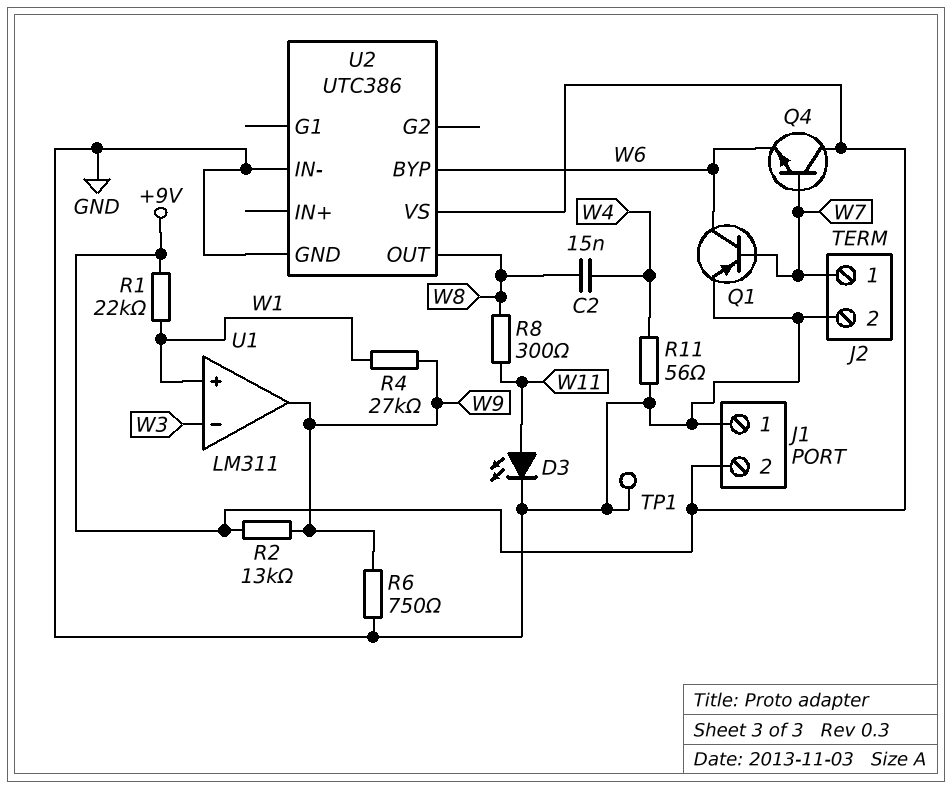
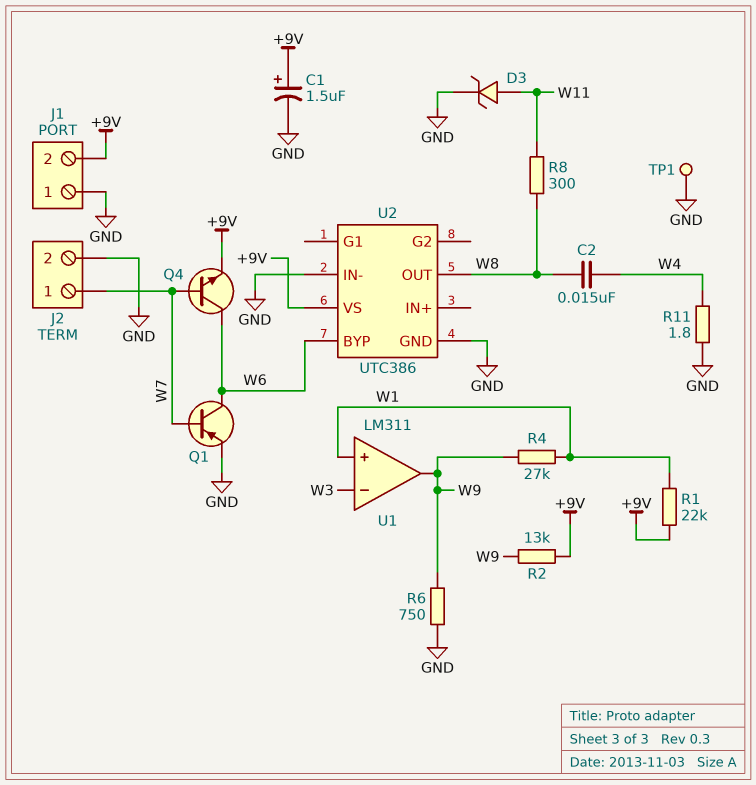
C1: none -> 1.5uF (plus +9V, minus GND)
D3: LED (A W11, K GND) -> zener (A W11, K GND)
Q4: NPN (B W7, C +9V, E W6) -> NPN (B W7, C W6, E +9V)
R11: 56 (GND, W4) -> 1.8 (GND, W4)

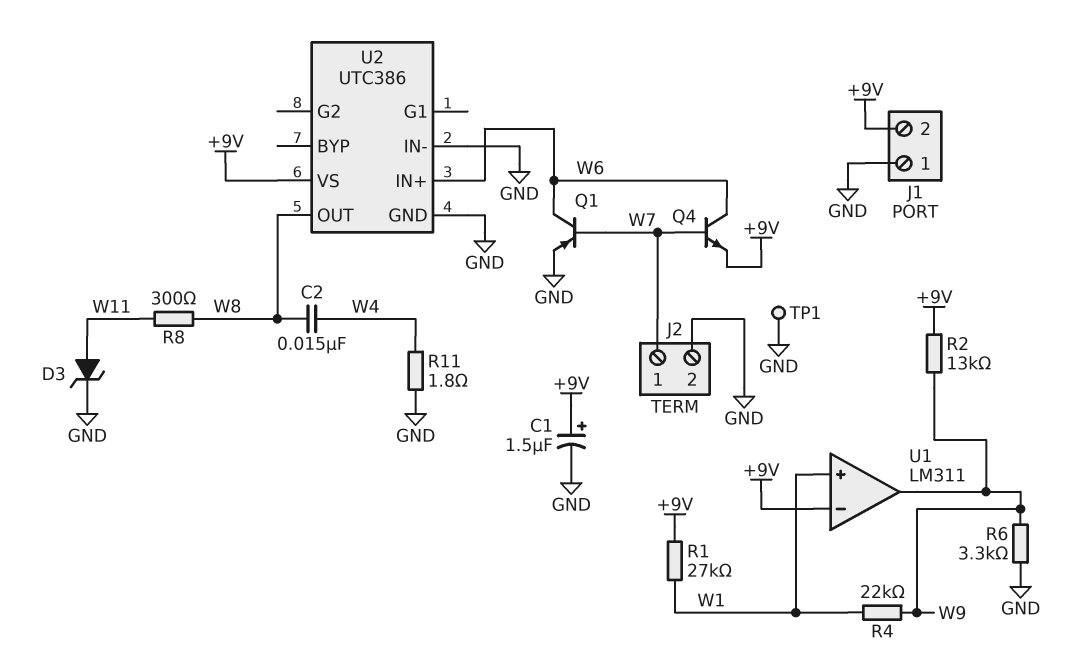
R1: 22k (+9V, W1) -> 27k (+9V, W1)
R4: 27k (W1, W9) -> 22k (W1, W9)
R6: 750 (GND, W9) -> 3.3k (GND, W9)
U1 pin in-: W3 -> +9V
U2 pin BYP: W6 -> none
U2 pin IN+: none -> W6

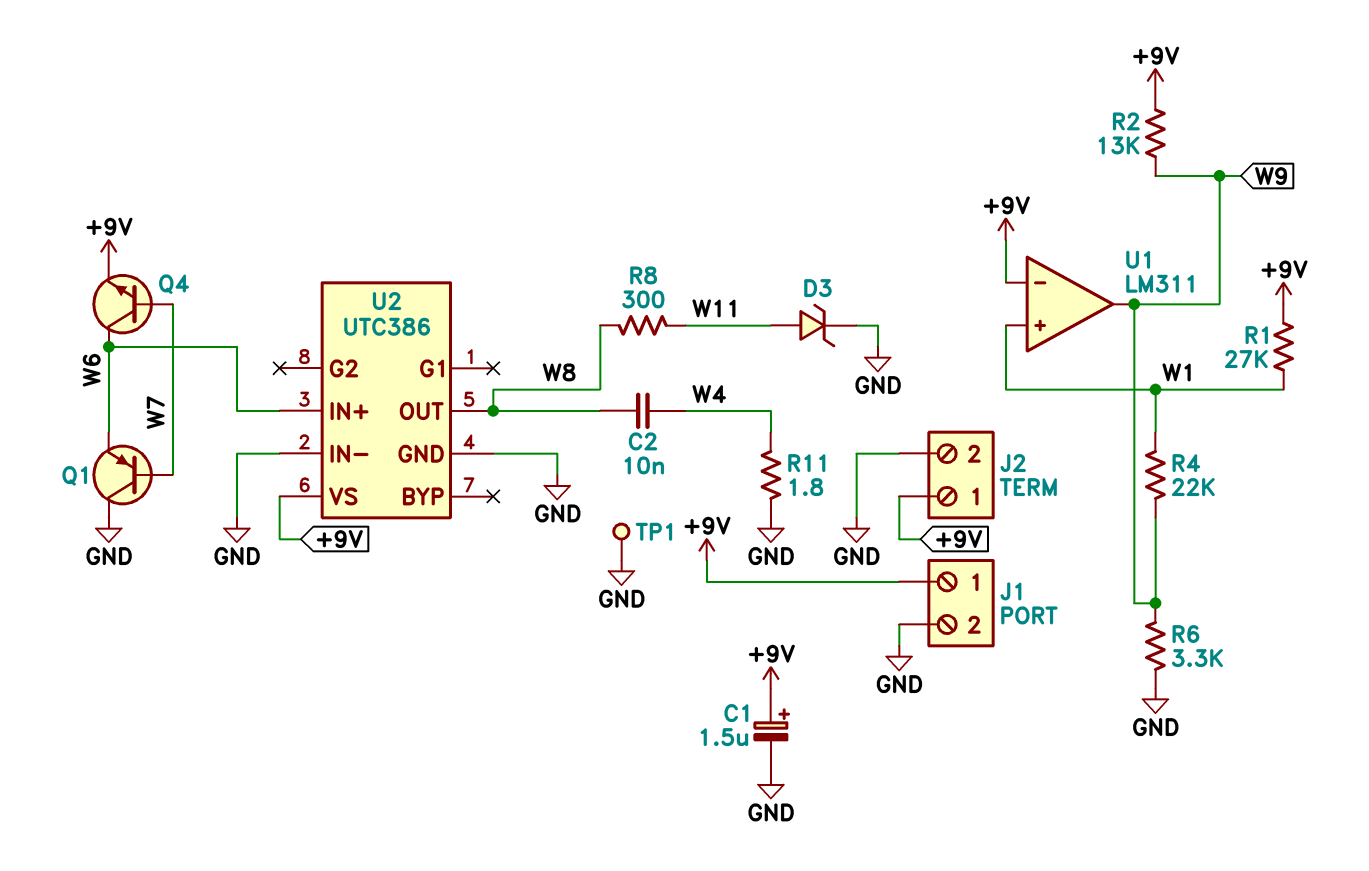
C2: 15nF (W4, W8) -> 10nF (W4, W8)
J1 pin 1: GND -> +9V
J1 pin 2: +9V -> GND
J2 pin 1: W7 -> +9V
Q1: PNP (B W7, C W6, E GND) -> PNP (B W7, C GND, E W6)

